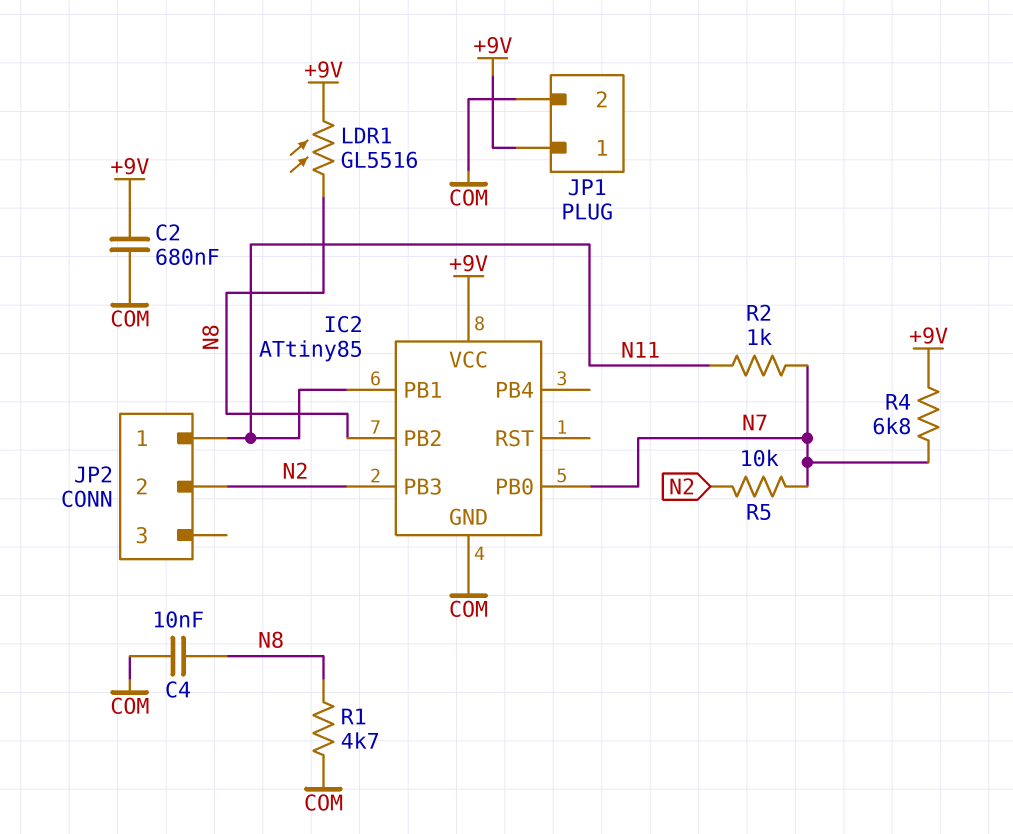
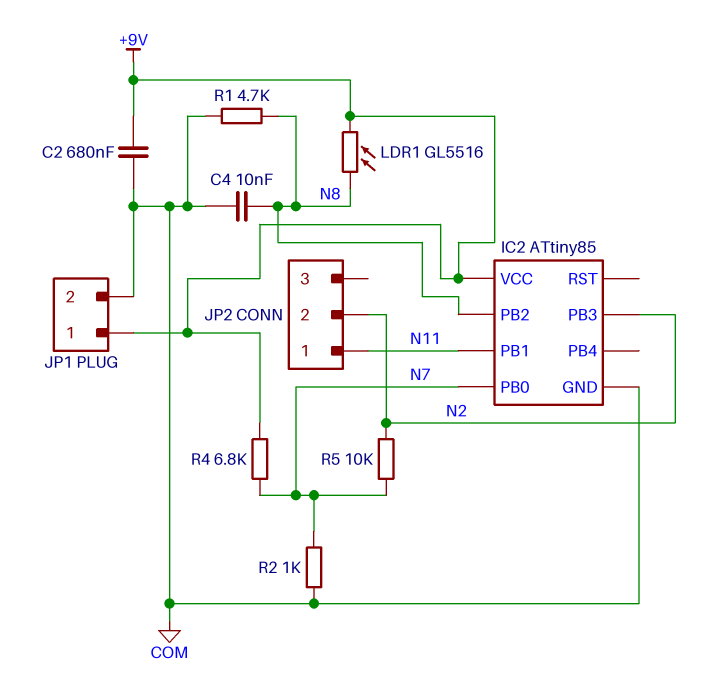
R2: 1k (N7, N11) -> 1k (COM, N7)

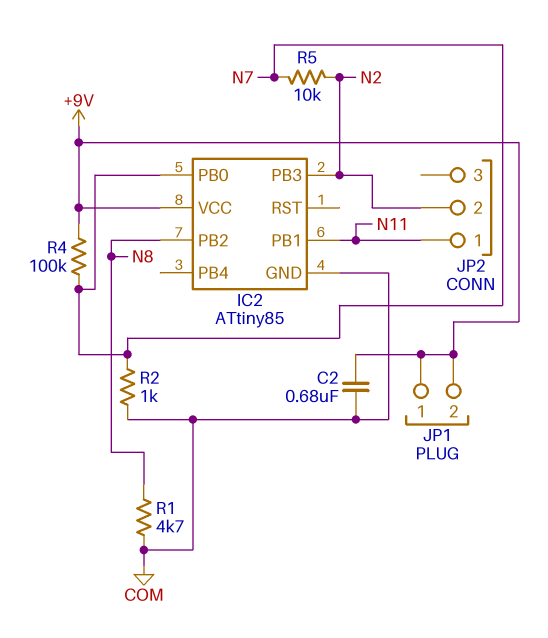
C4: 10nF (COM, N8) -> none
JP1 pin 2: COM -> +9V
LDR1: GL5516 (+9V, N8) -> none
R4: 6.8k (+9V, N7) -> 100k (+9V, N7)

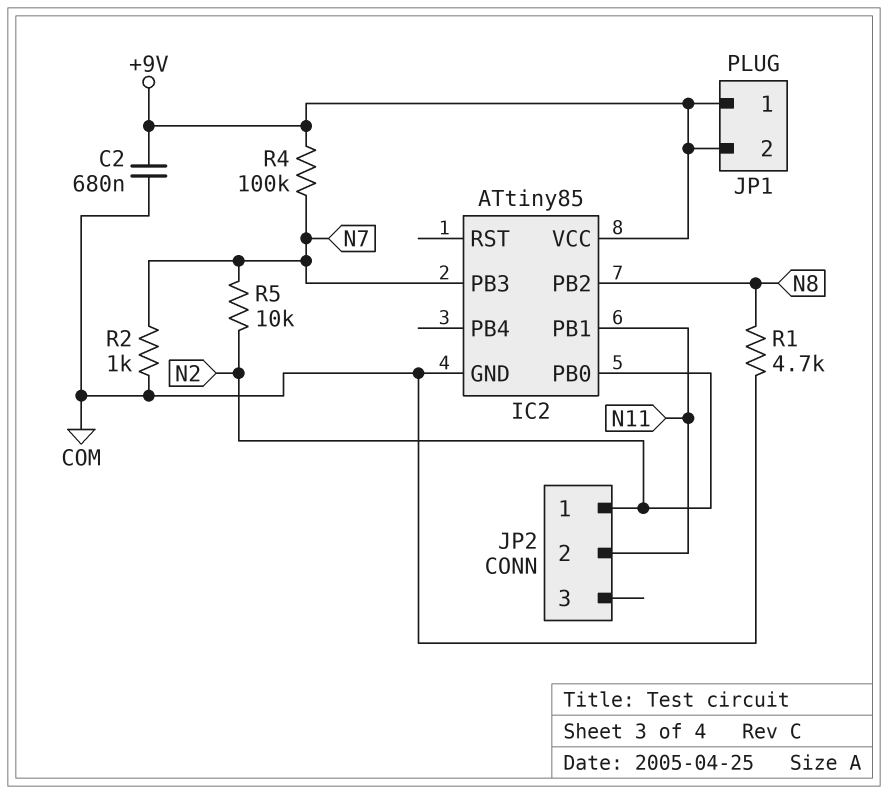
IC2 pin PB0: N7 -> N2
IC2 pin PB3: N2 -> N7
JP2 pin 1: N11 -> N2
JP2 pin 2: N2 -> N11

